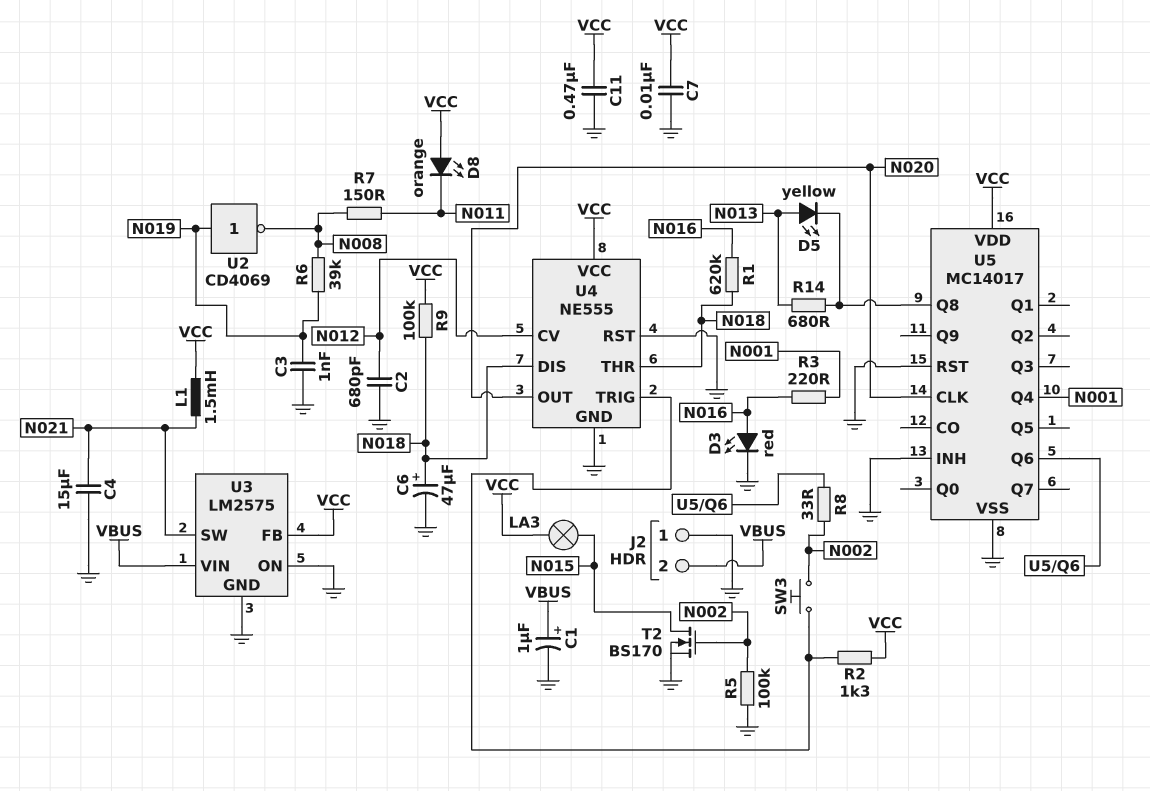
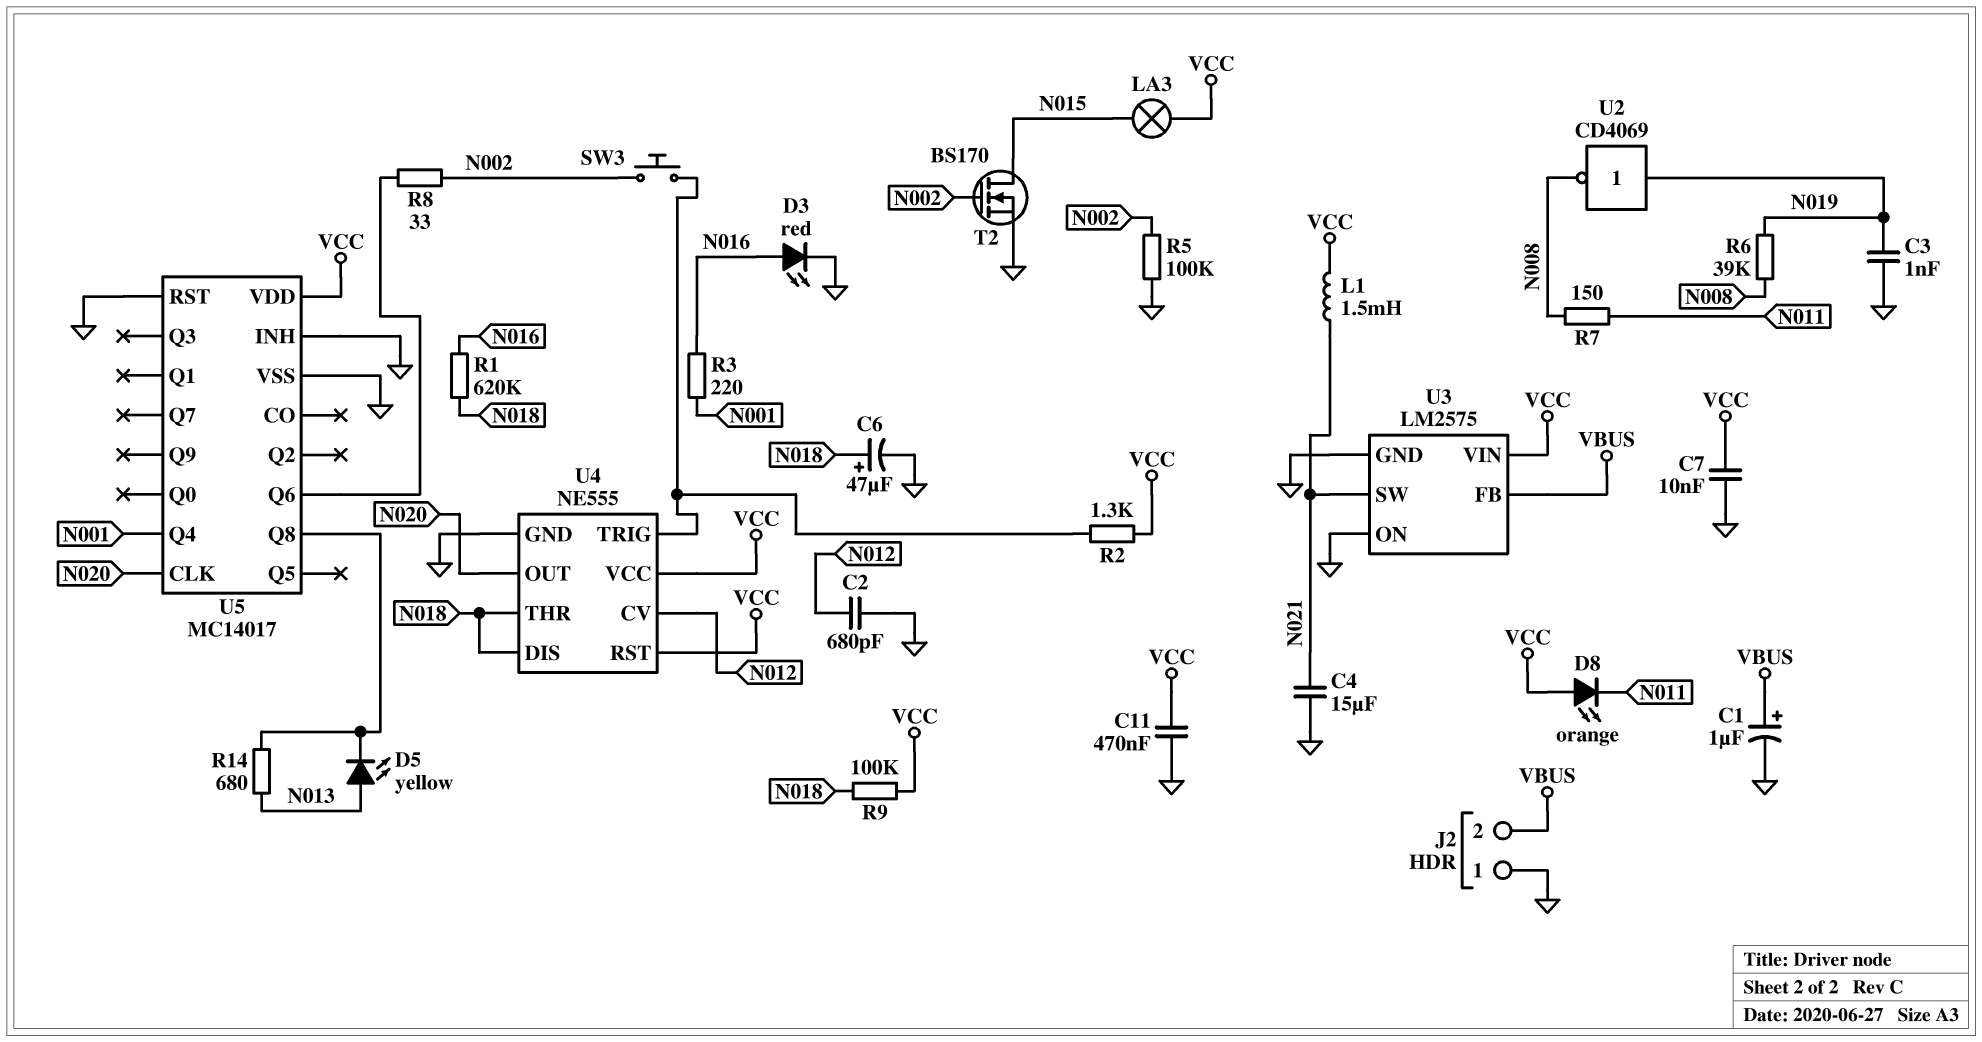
U3 pin FB: VCC -> VBUS
U3 pin VIN: VBUS -> VCC
U4 pin RST: GND -> VCC

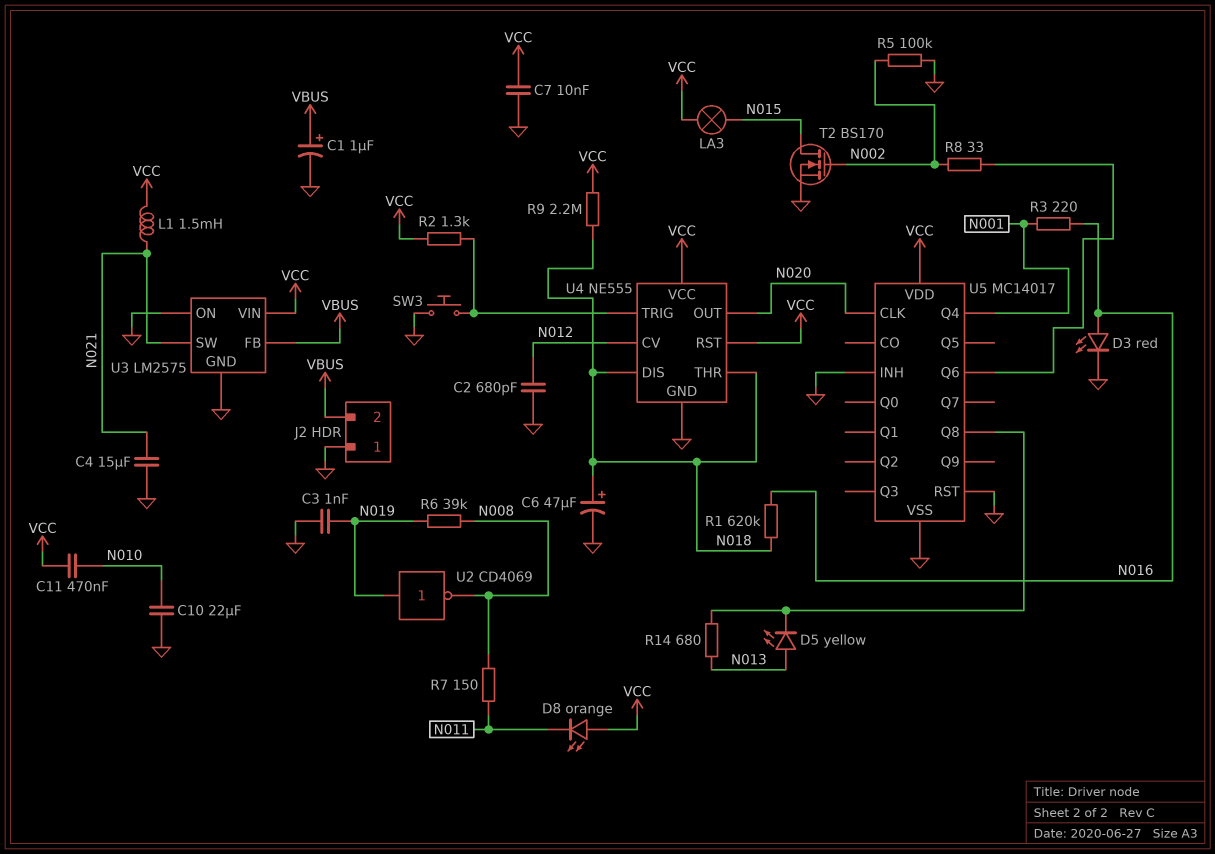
C10: none -> 22uF (GND, N010)
C11: 470nF (GND, VCC) -> 470nF (N010, VCC)
R9: 100k (N018, VCC) -> 2.2M (N018, VCC)
SW3: button (N002, U4/TRIG) -> button (GND, U4/TRIG)

